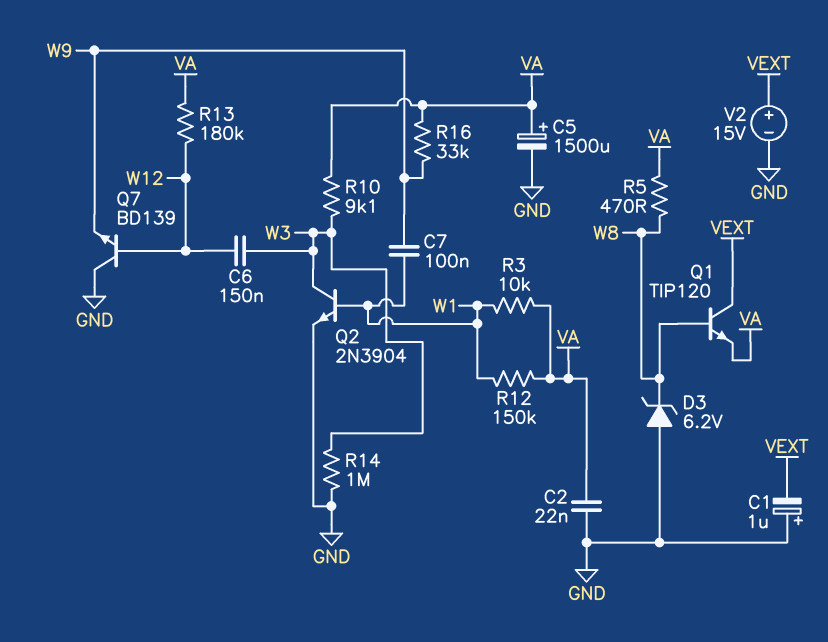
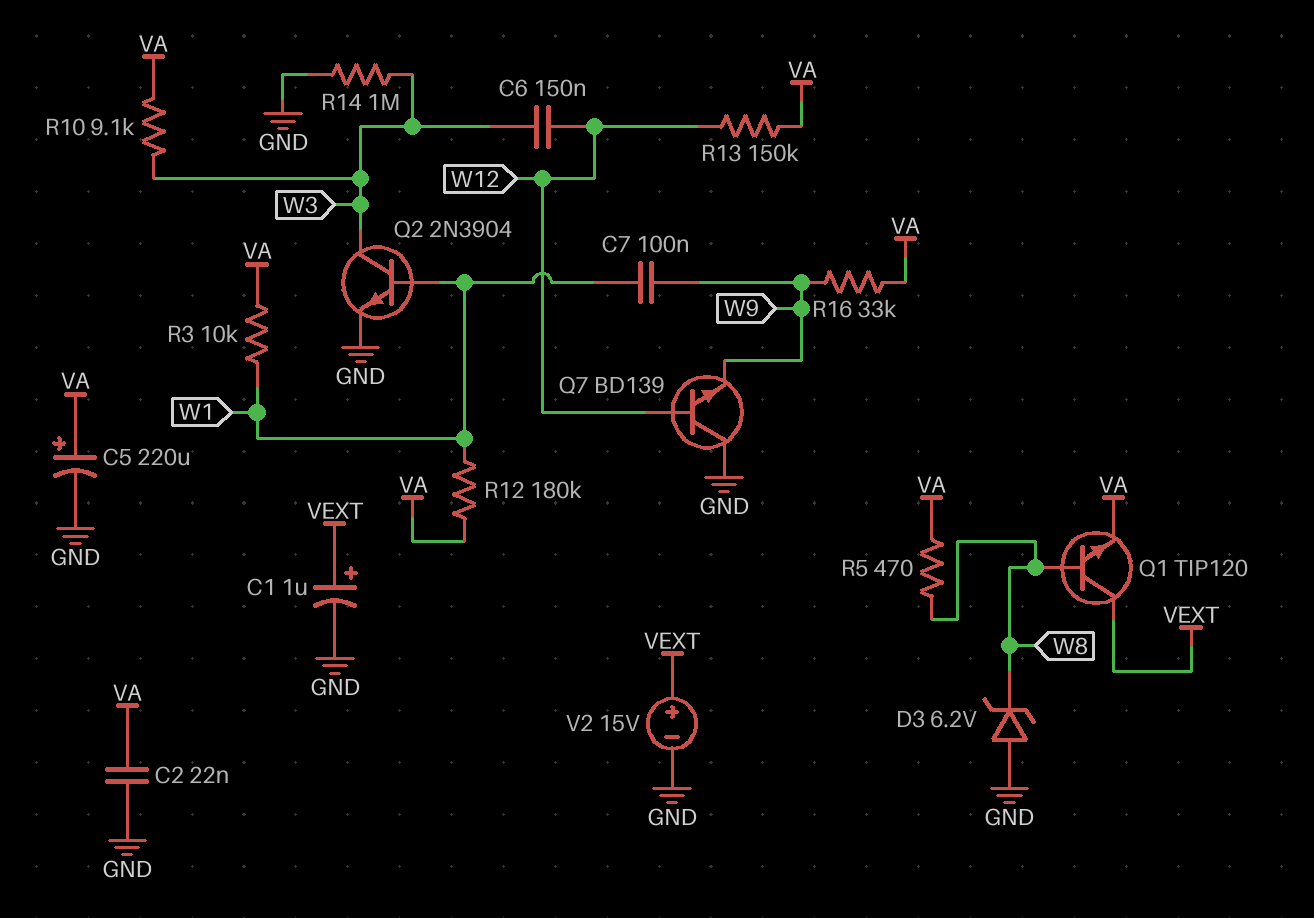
C1: 1uF (plus GND, minus VEXT) -> 1uF (plus VEXT, minus GND)
C5: 1500uF (plus VA, minus GND) -> 220uF (plus VA, minus GND)
R12: 150k (VA, W1) -> 180k (VA, W1)
R13: 180k (VA, W12) -> 150k (VA, W12)

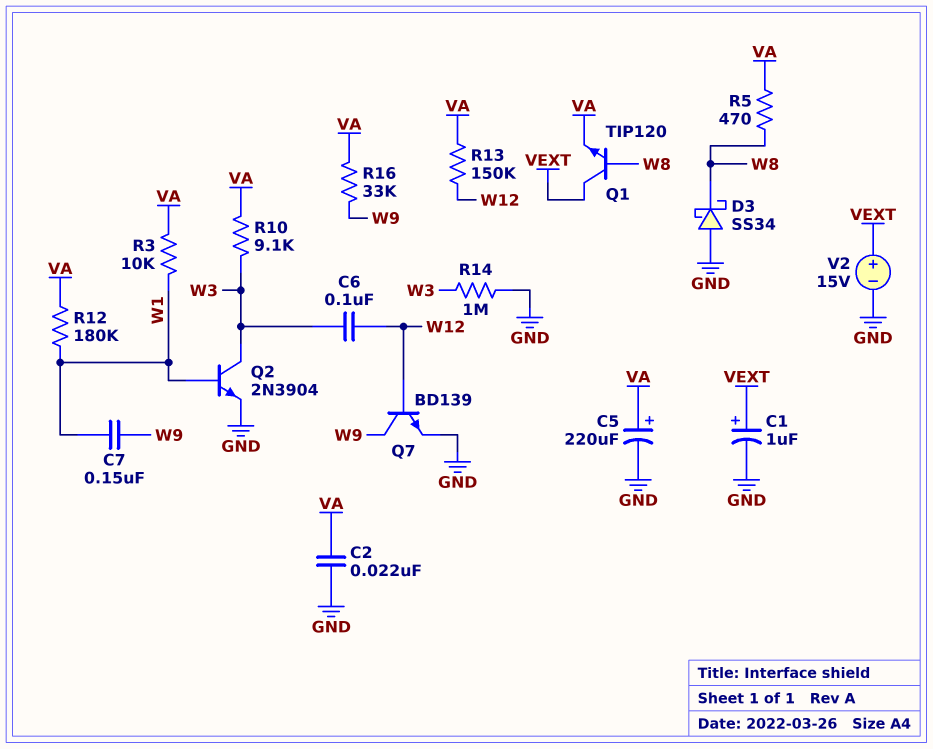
C6: 150nF (W3, W12) -> 100nF (W3, W12)
C7: 100nF (W1, W9) -> 150nF (W1, W9)
D3: zener 6.2V (A GND, K W8) -> schottky SS34 (A GND, K W8)
Q7: NPN BD139 (B W12, C GND, E W9) -> NPN BD139 (B W12, C W9, E GND)

